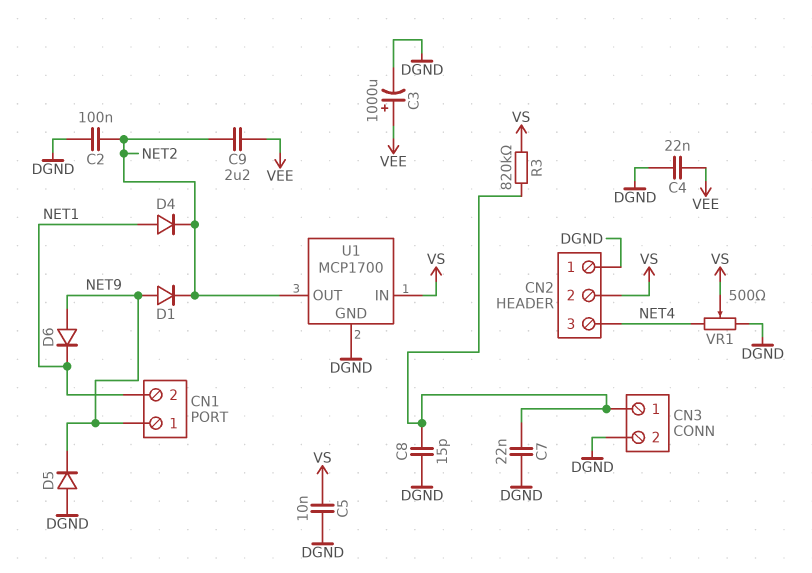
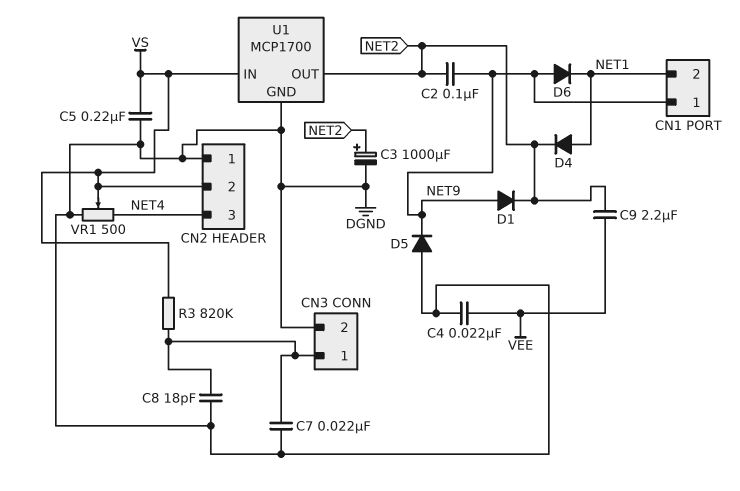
C2: 100nF (DGND, NET2) -> 100nF (NET2, NET9)
C3: 1000uF (plus VEE, minus DGND) -> 1000uF (plus NET2, minus DGND)
C5: 10nF (DGND, VS) -> 220nF (DGND, VS)
C8: 15pF (CN3/1, DGND) -> 18pF (CN3/1, DGND)

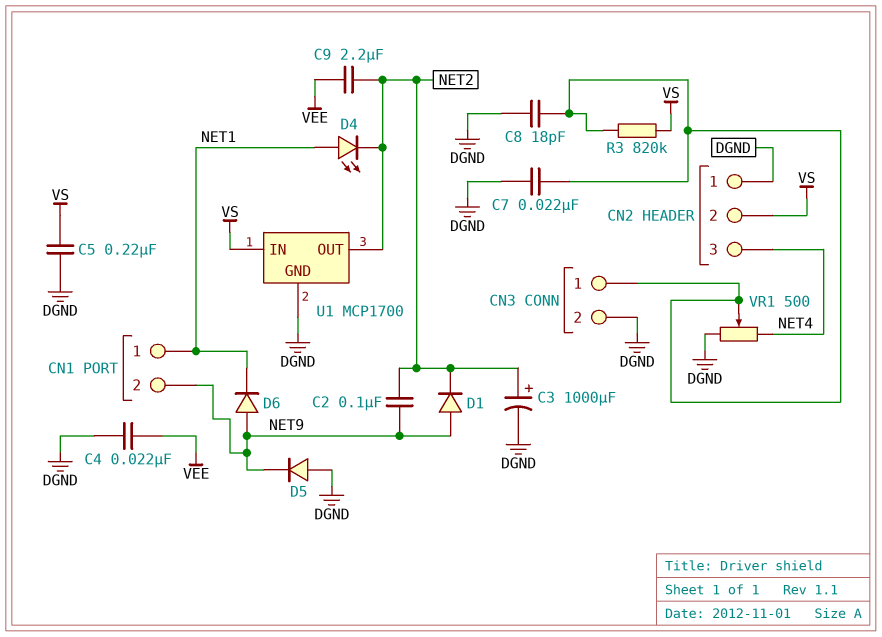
CN1 pin 1: NET9 -> NET1
CN1 pin 2: NET1 -> NET9
D4: diode (A NET1, K NET2) -> LED (A NET1, K NET2)
VR1: 500 (DGND, NET4, wiper VS) -> 500 (DGND, NET4, wiper CN3/1)

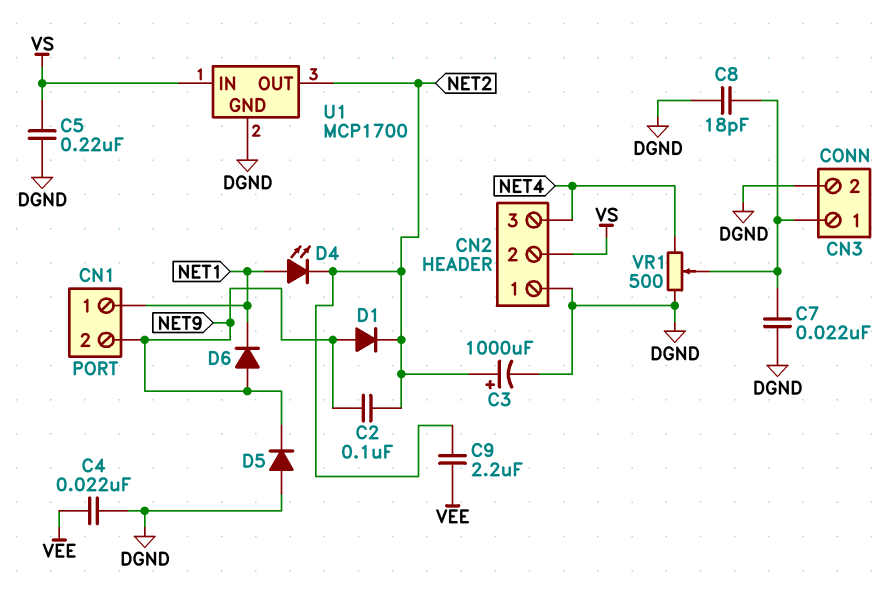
R3: 820k (CN3/1, VS) -> none

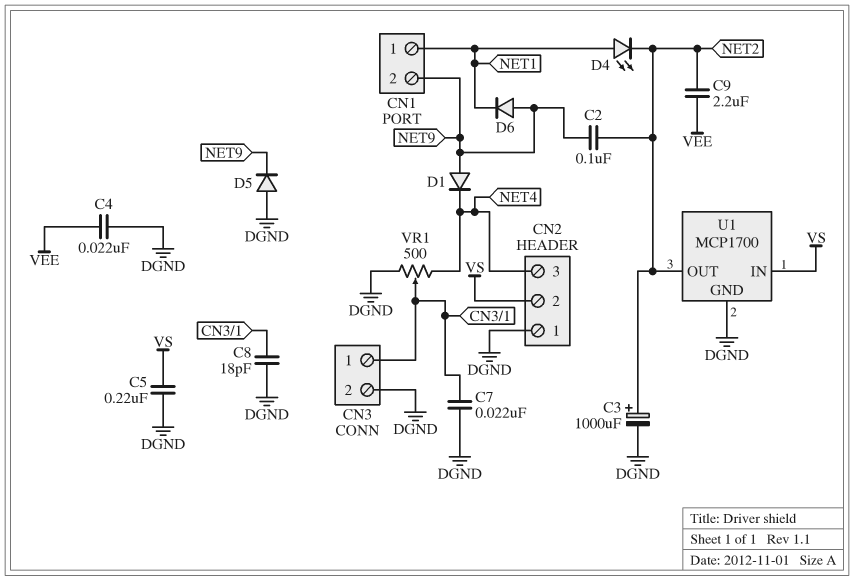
D1: diode (A NET9, K NET2) -> diode (A NET9, K NET4)

